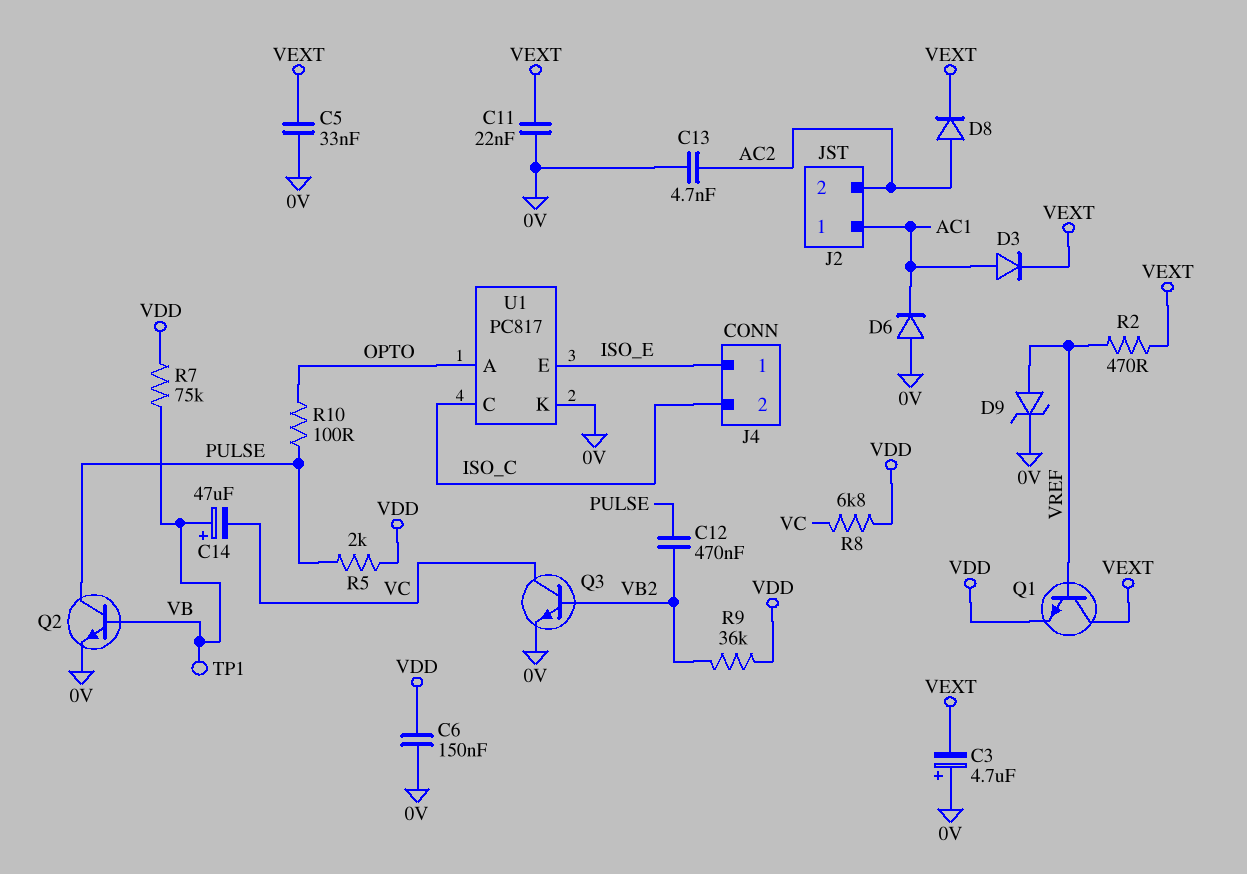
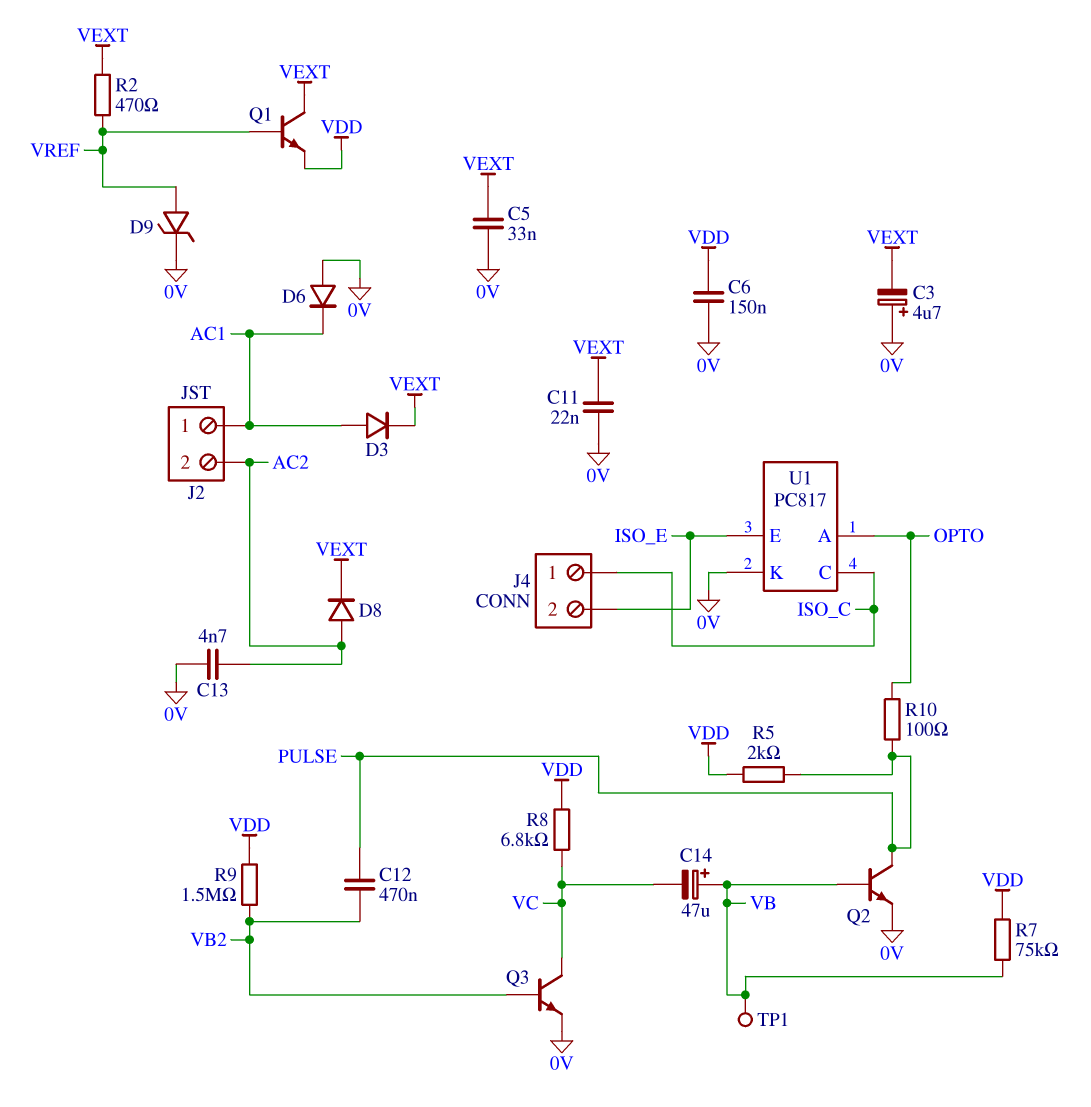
J4 pin 1: ISO_E -> ISO_C
J4 pin 2: ISO_C -> ISO_E
R9: 36k (VB2, VDD) -> 1.5M (VB2, VDD)

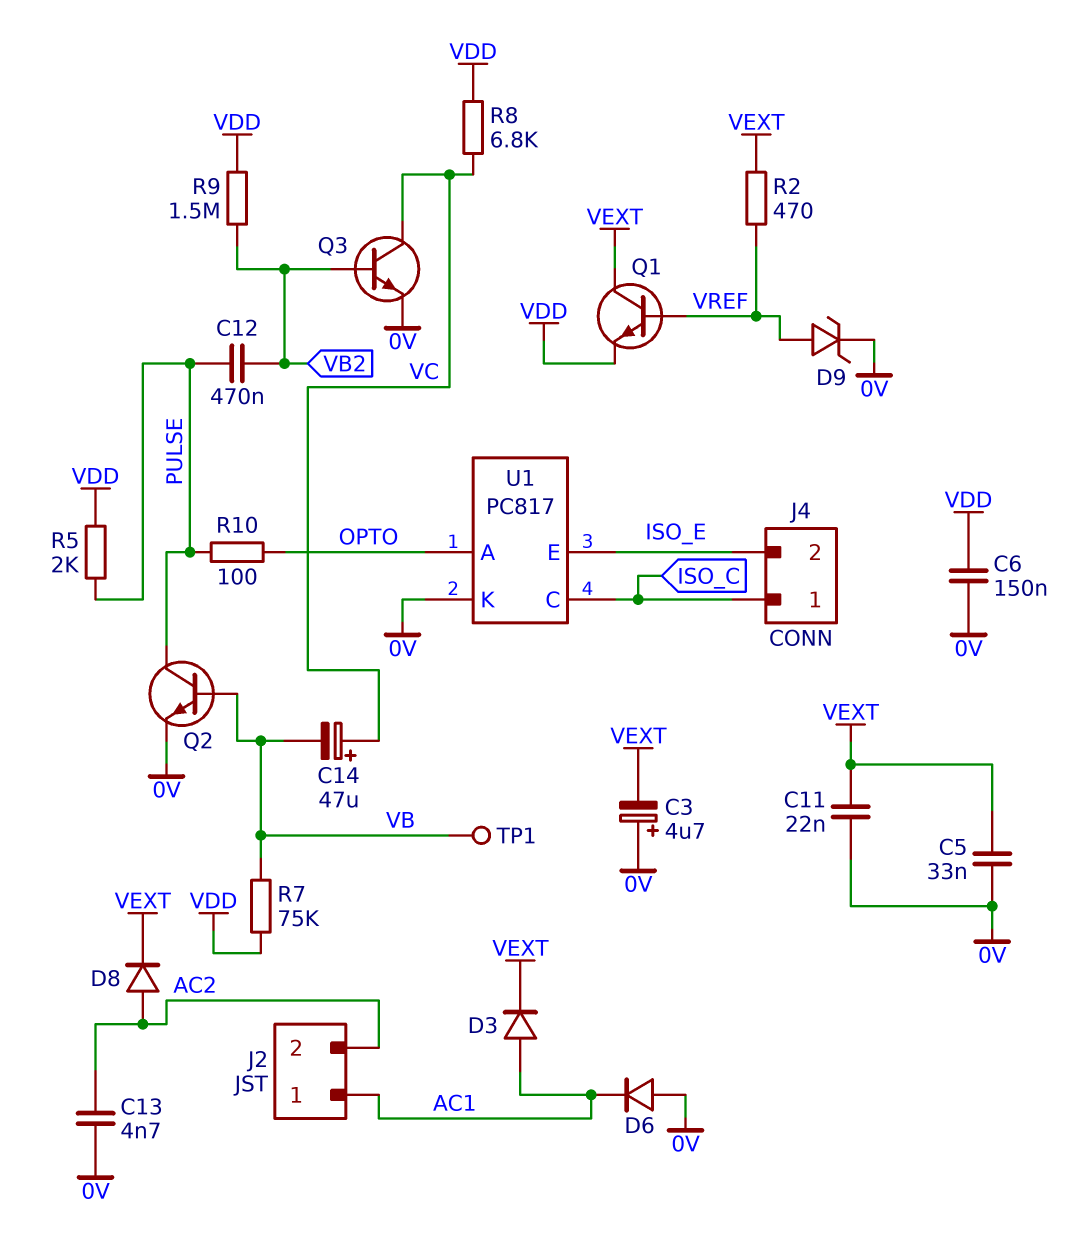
C14: 47uF (plus VB, minus VC) -> 47uF (plus VC, minus VB)

